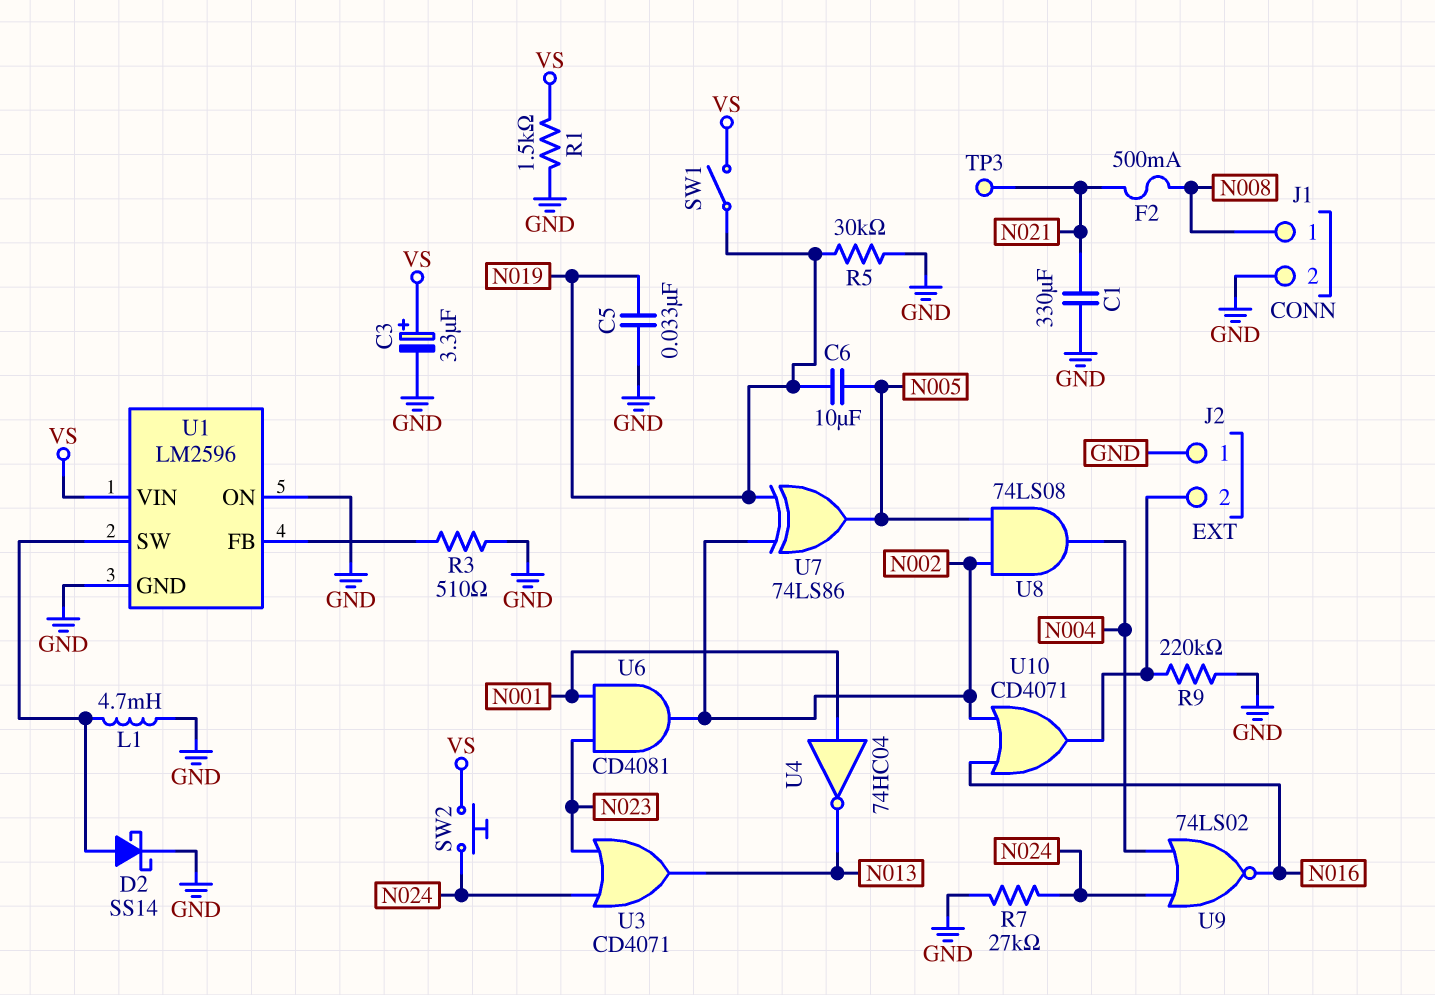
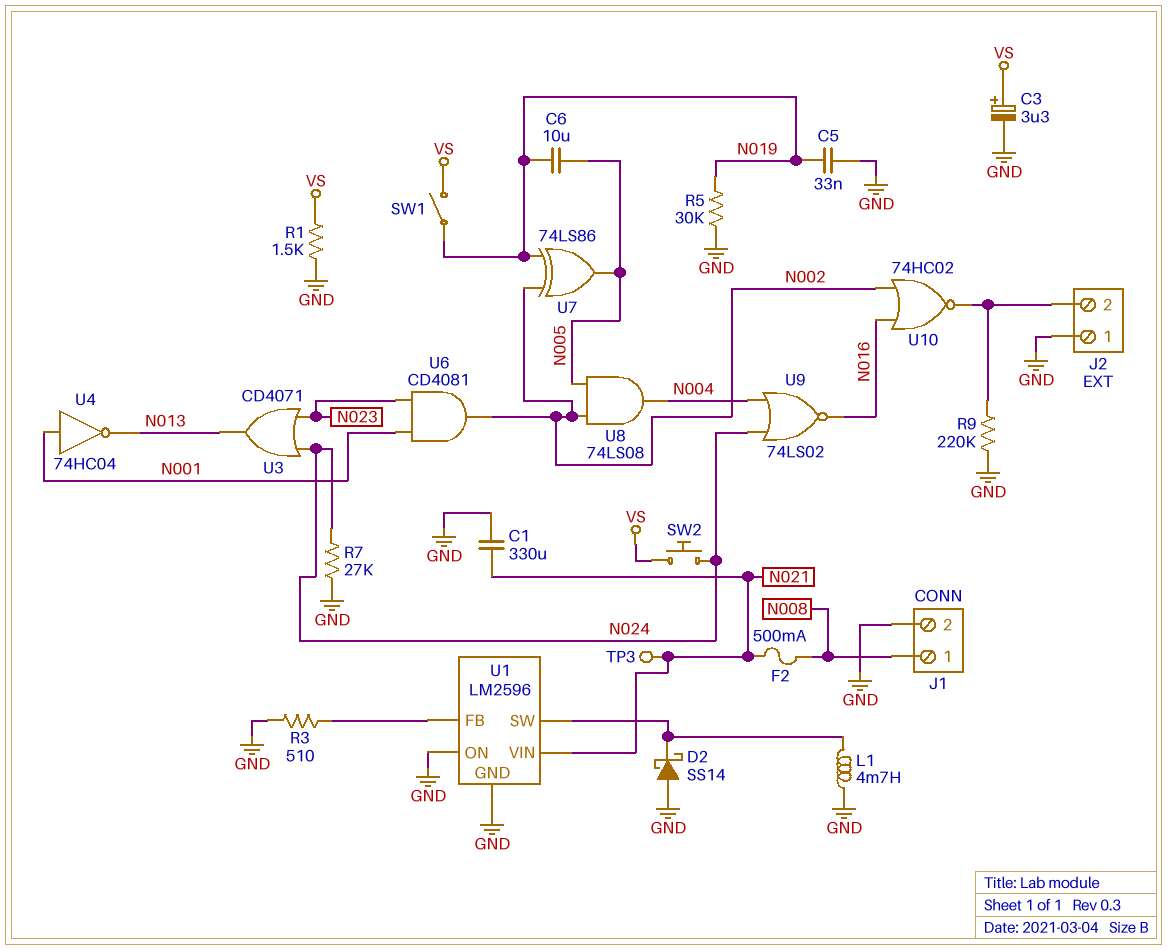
D2: schottky SS14 (A U1/SW, K GND) -> schottky SS14 (A GND, K U1/SW)
U1 pin VIN: VS -> N021
U10: OR CD4071 (in N002, in N016, out J2/2) -> NOR 74HC02 (in N002, in N016, out J2/2)

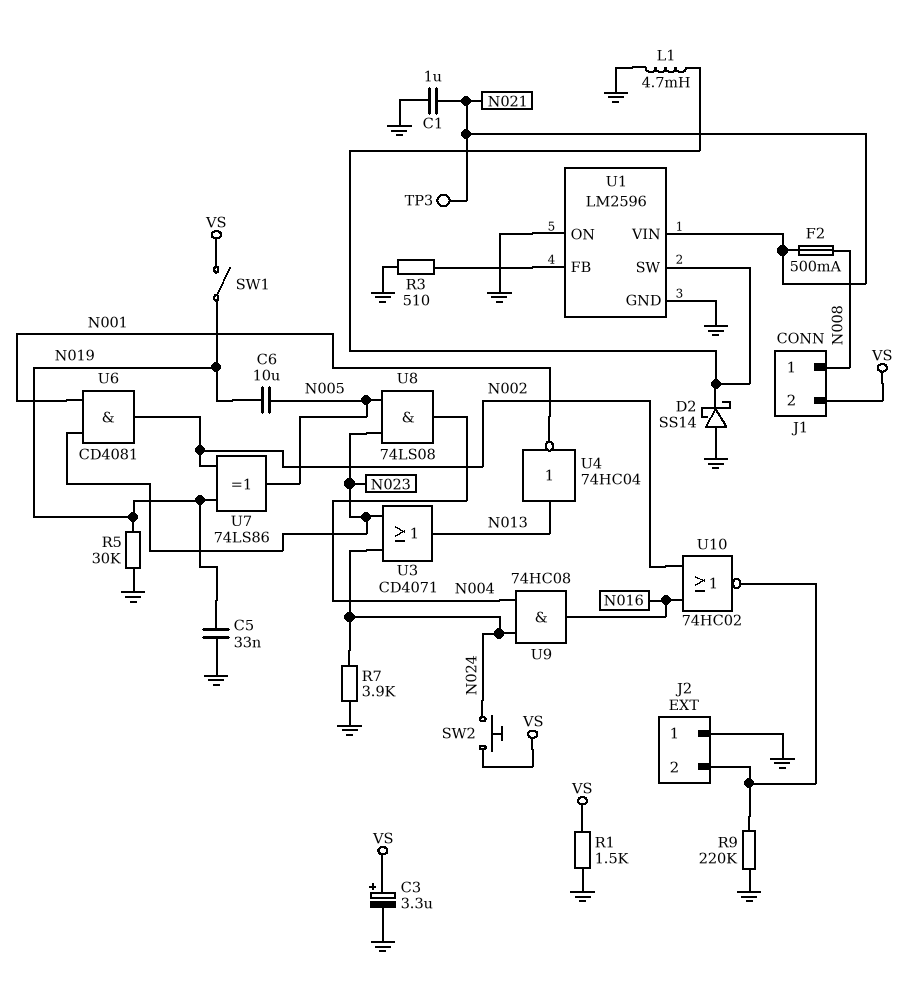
C1: 330uF (GND, N021) -> 1uF (GND, N021)
J1 pin 2: GND -> VS
R7: 27k (GND, N024) -> 3.9k (GND, N024)
U4: NOT 74HC04 (in N001, out N013) -> NOT 74HC04 (in N013, out N001)
U8: AND 74LS08 (in N002, in N005, out N004) -> AND 74LS08 (in N005, in N023, out N004)
U9: NOR 74LS02 (in N004, in N024, out N016) -> AND 74HC08 (in N004, in N024, out N016)

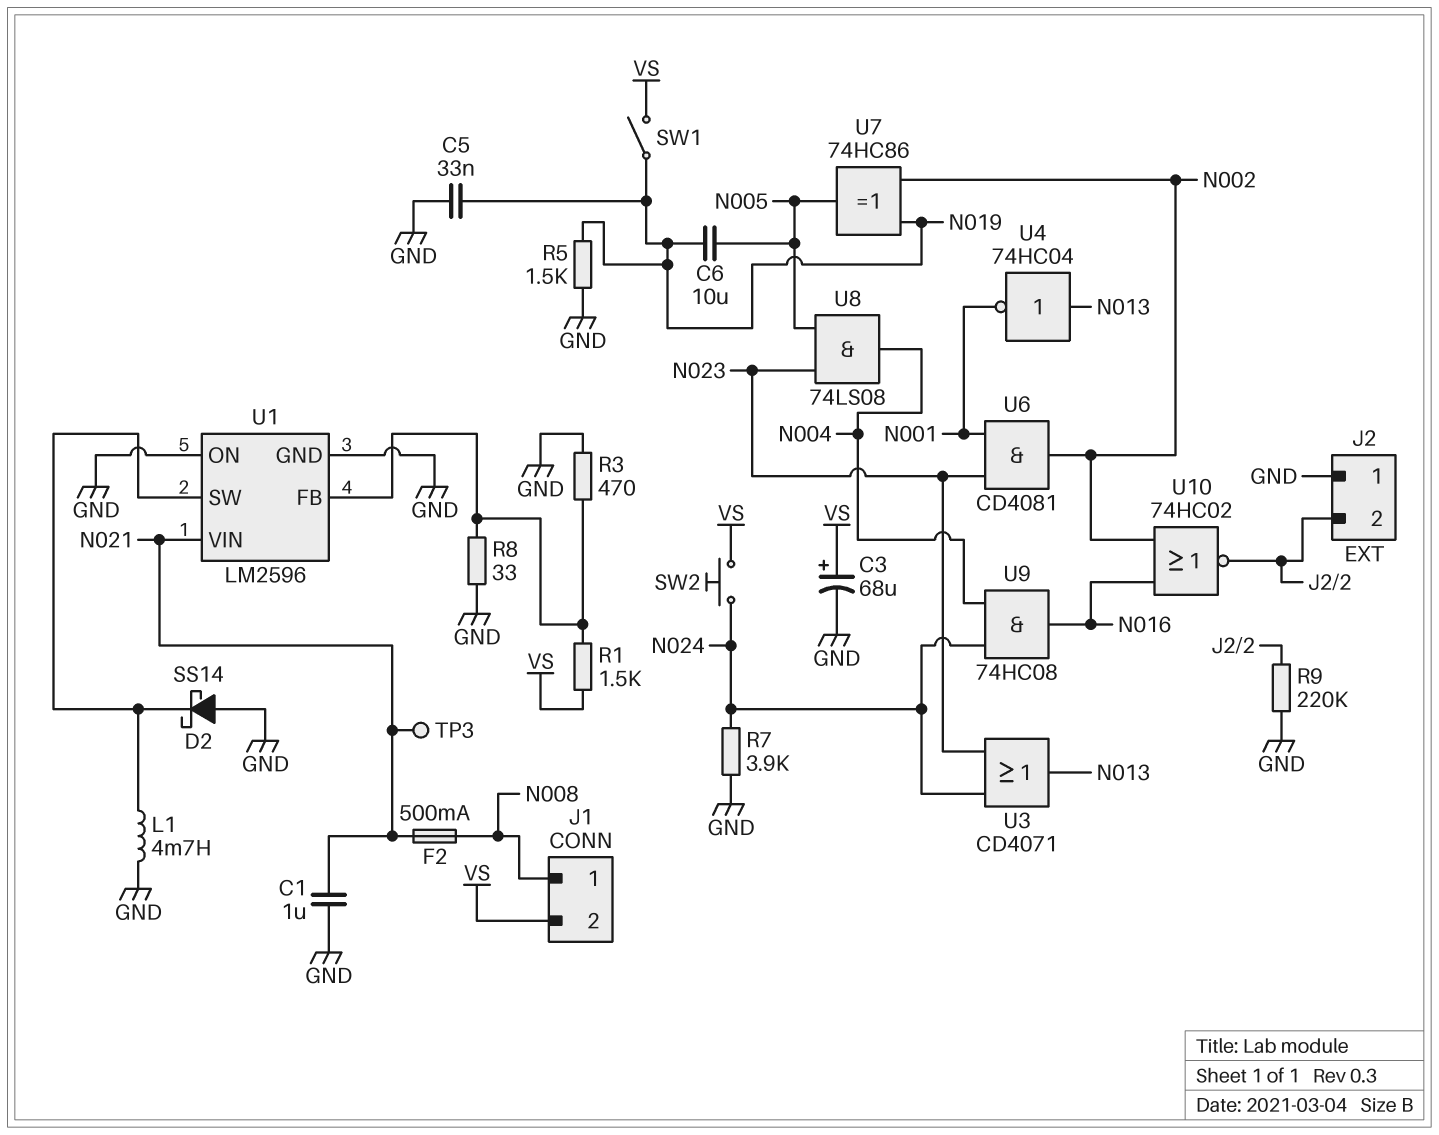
C3: 3.3uF (plus VS, minus GND) -> 68uF (plus VS, minus GND)
R1: 1.5k (GND, VS) -> 1.5k (U1/FB, VS)
R3: 510 (GND, U1/FB) -> 470 (GND, U1/FB)
R5: 30k (GND, N019) -> 1.5k (GND, N019)
R8: none -> 33 (GND, U1/FB)
U7: XOR 74LS86 (in N002, in N019, out N005) -> XOR 74HC86 (in N002, in N019, out N005)

